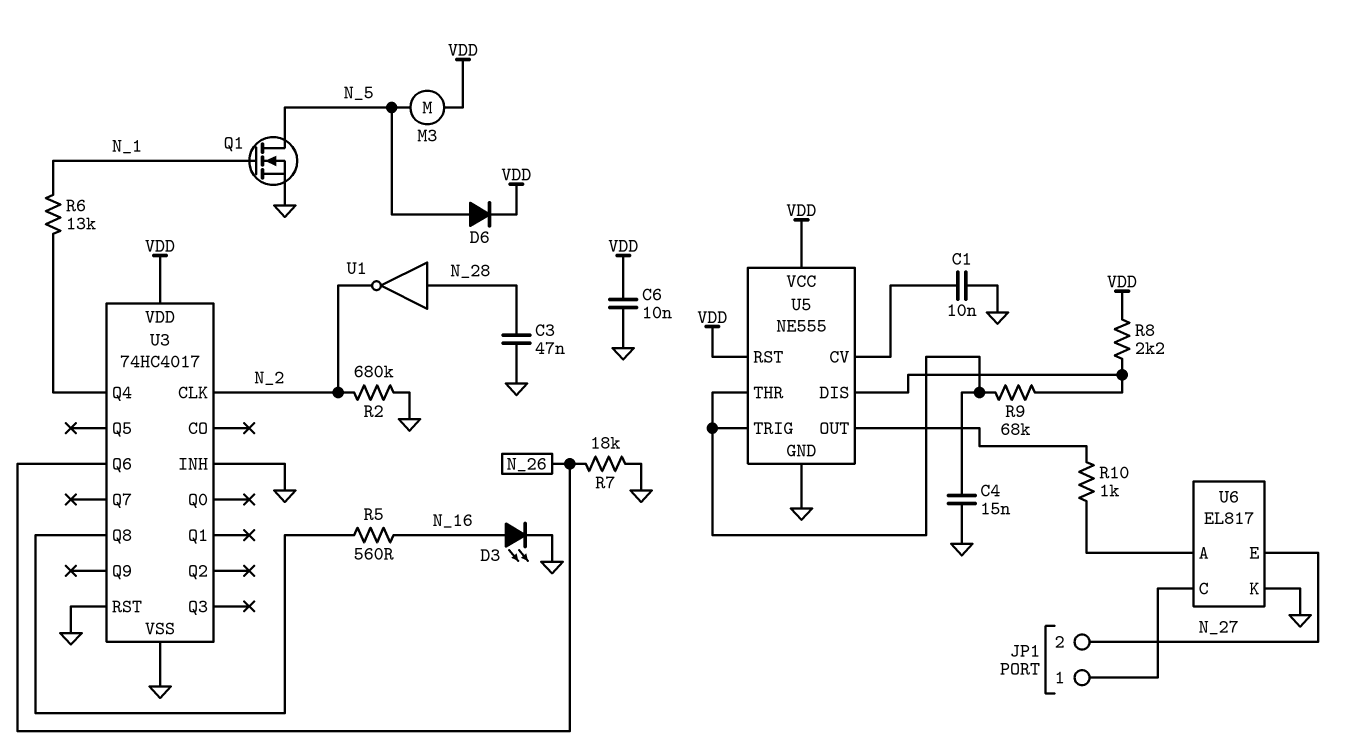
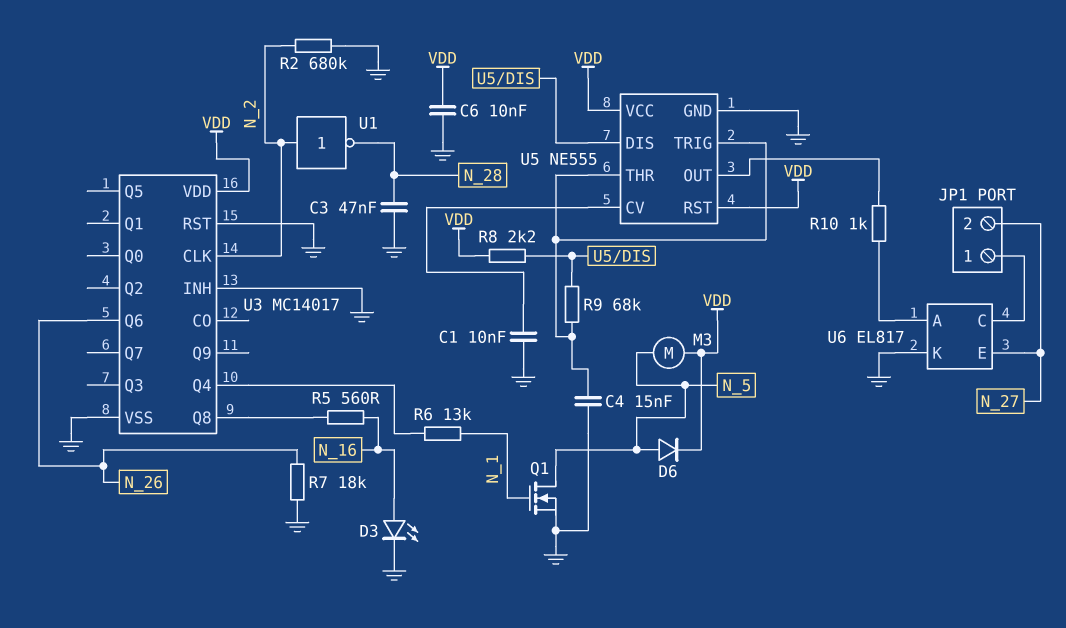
U1: NOT (in N_28, out N_2) -> NOT (in N_2, out N_28)
U3: 74HC4017 -> MC14017

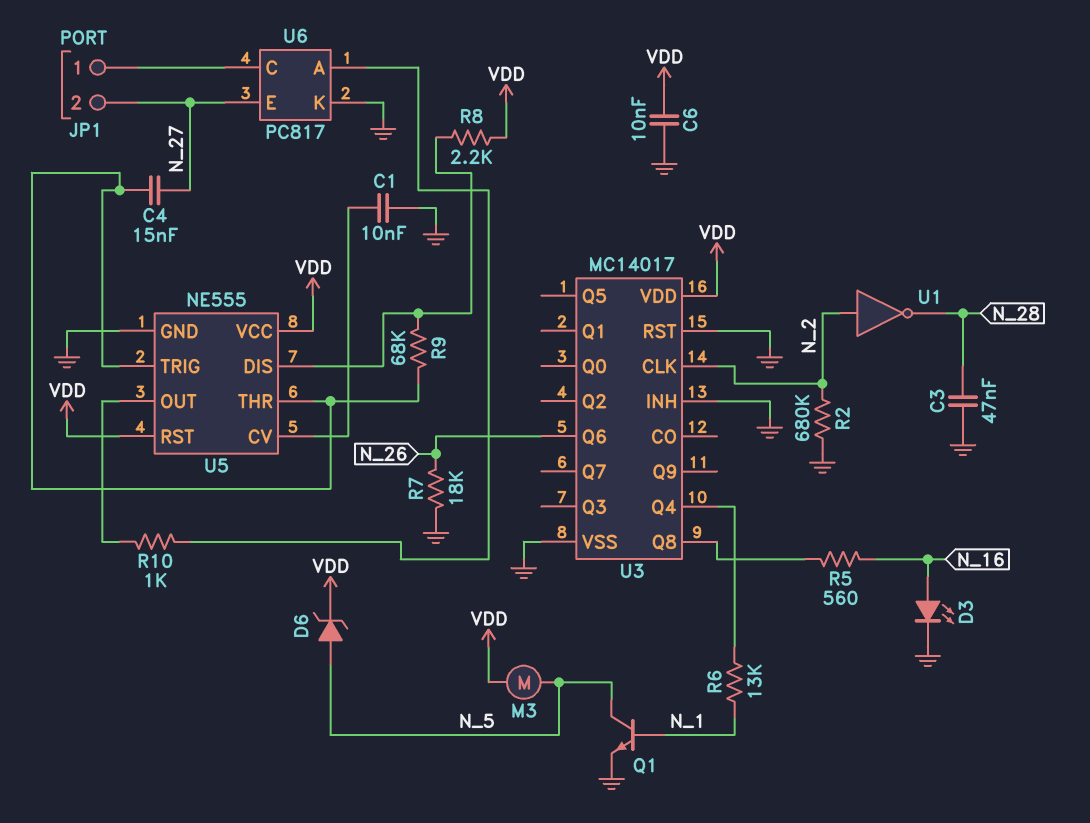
C4: 15nF (GND, U5/THR) -> 15nF (N_27, U5/THR)
D6: diode (A N_5, K VDD) -> zener (A N_5, K VDD)
Q1: NMOS (G N_1, D N_5, S GND) -> NPN (B N_1, C N_5, E GND)
U6: EL817 -> PC817

